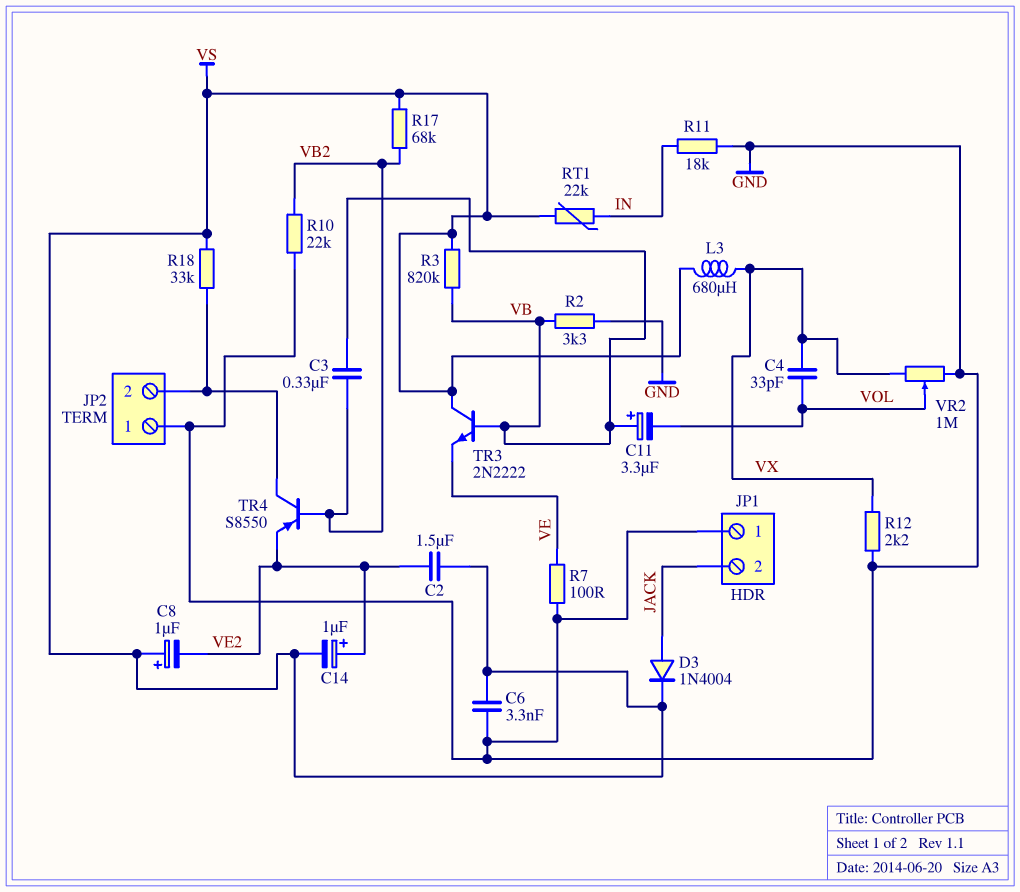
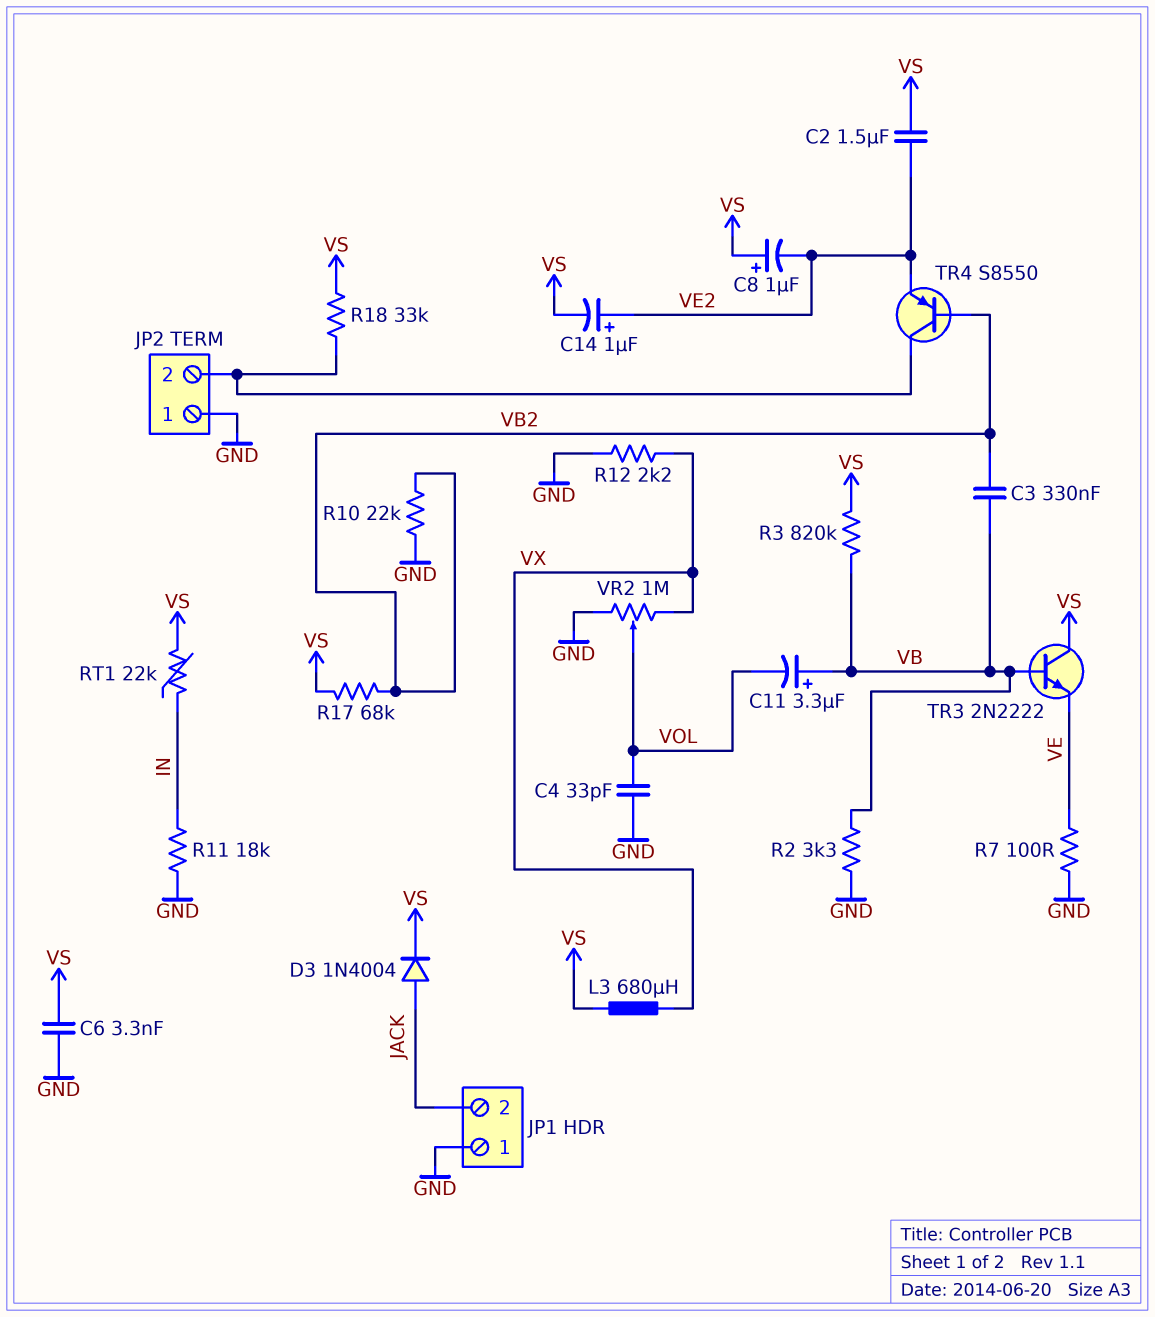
C4: 33pF (VOL, VX) -> 33pF (GND, VOL)

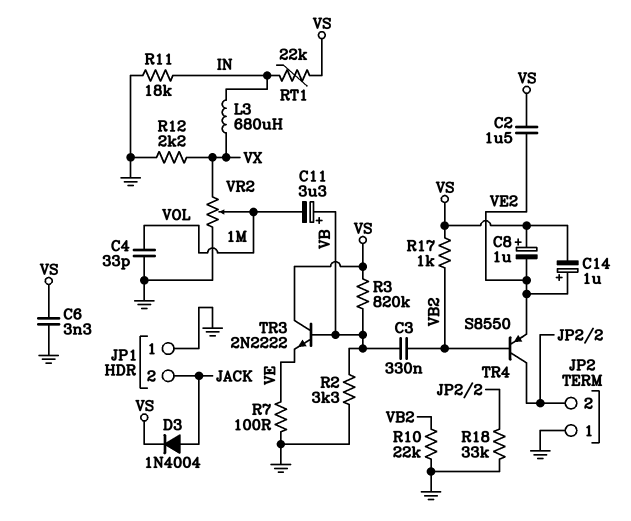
L3: 680uH (VS, VX) -> 680uH (IN, VX)
R17: 68k (VB2, VS) -> 1k (VB2, VS)
R18: 33k (JP2/2, VS) -> 33k (GND, JP2/2)

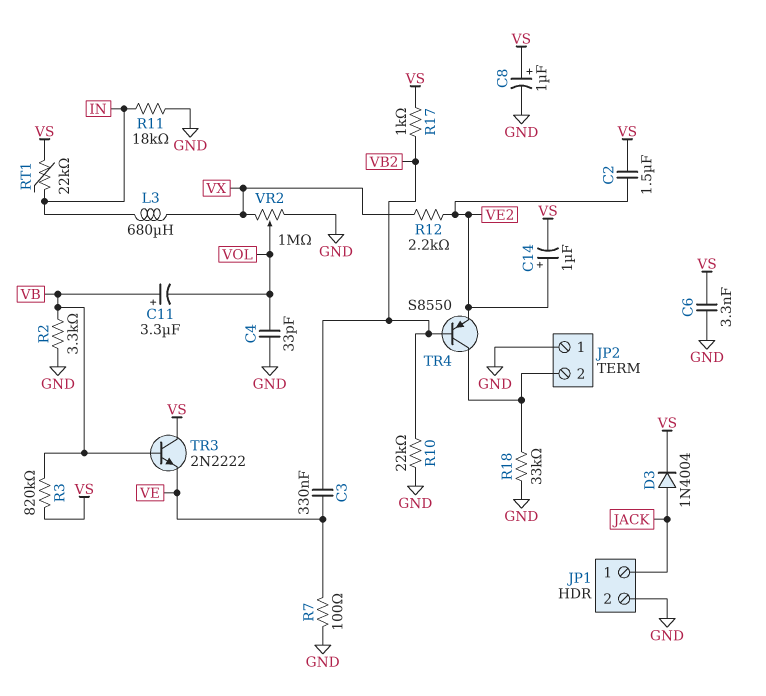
C3: 330nF (VB, VB2) -> 330nF (VB2, VE)
C8: 1uF (plus VS, minus VE2) -> 1uF (plus VS, minus GND)
JP1 pin 1: GND -> JACK
JP1 pin 2: JACK -> GND
R12: 2.2k (GND, VX) -> 2.2k (VE2, VX)

